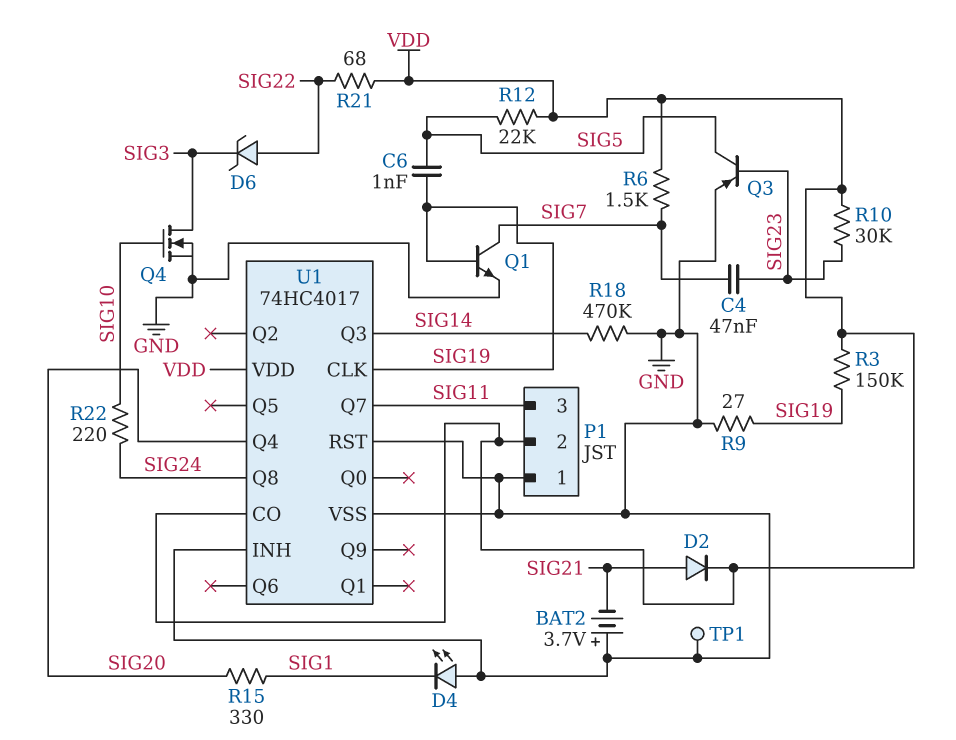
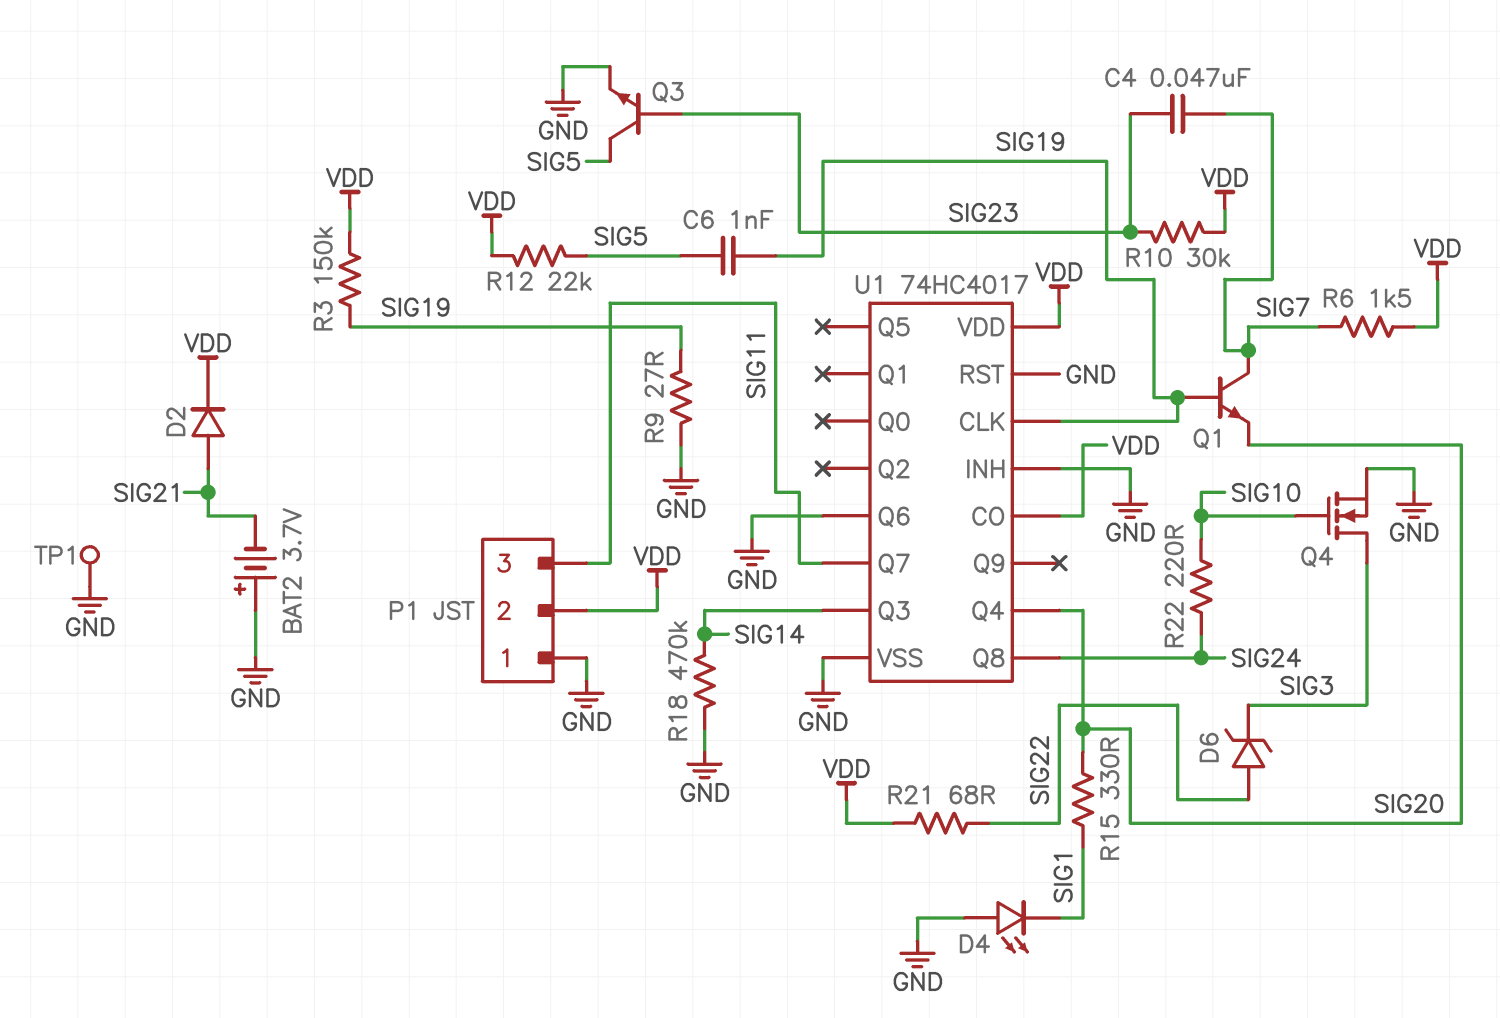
Q1: NPN (B SIG19, C SIG7, E GND) -> NPN (B SIG19, C SIG7, E SIG20)
Q3: PNP (B SIG23, C SIG5, E GND) -> NPN (B SIG23, C SIG5, E GND)
U1 pin Q6: none -> GND

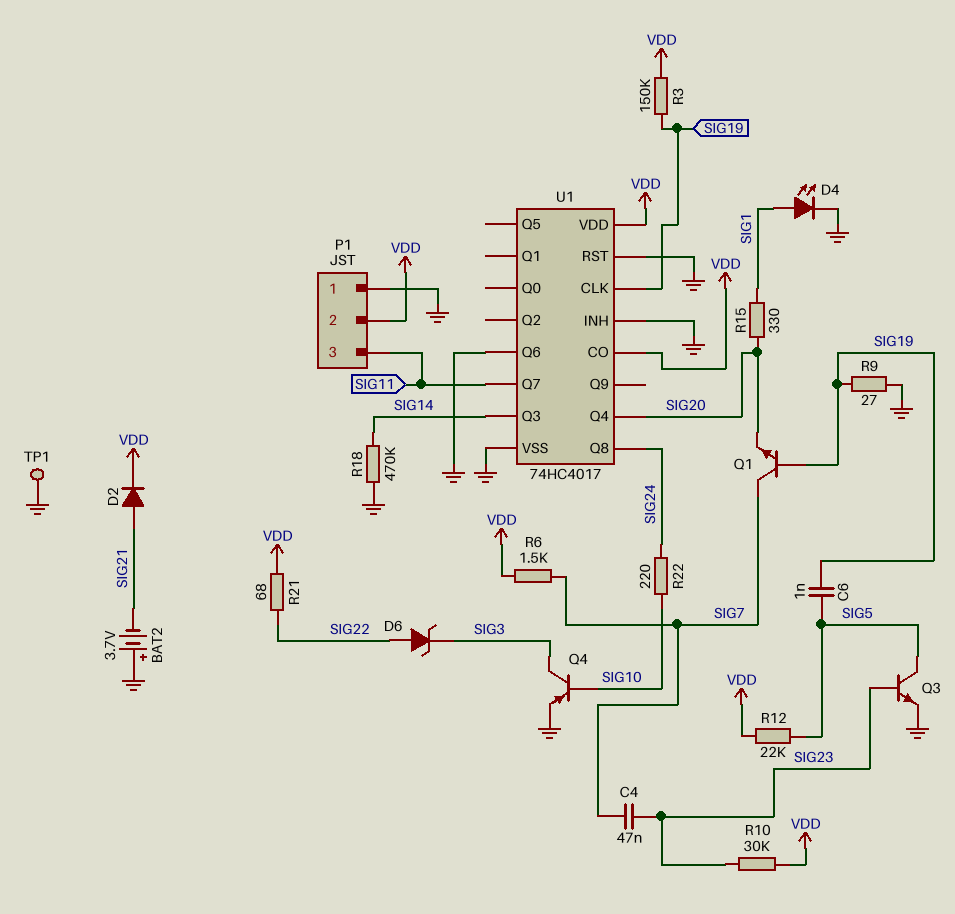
D4: LED (A GND, K SIG1) -> LED (A SIG1, K GND)
Q4: NMOS (G SIG10, D SIG3, S GND) -> PNP (B SIG10, C SIG3, E GND)

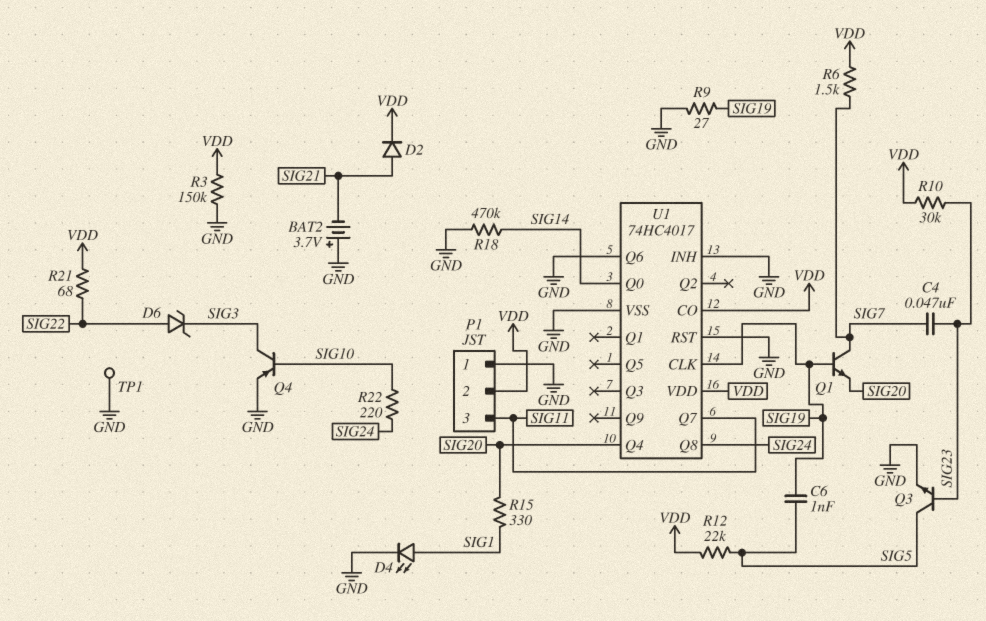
R3: 150k (SIG19, VDD) -> 150k (GND, VDD)
U1 pin Q0: none -> SIG14
U1 pin Q3: SIG14 -> none

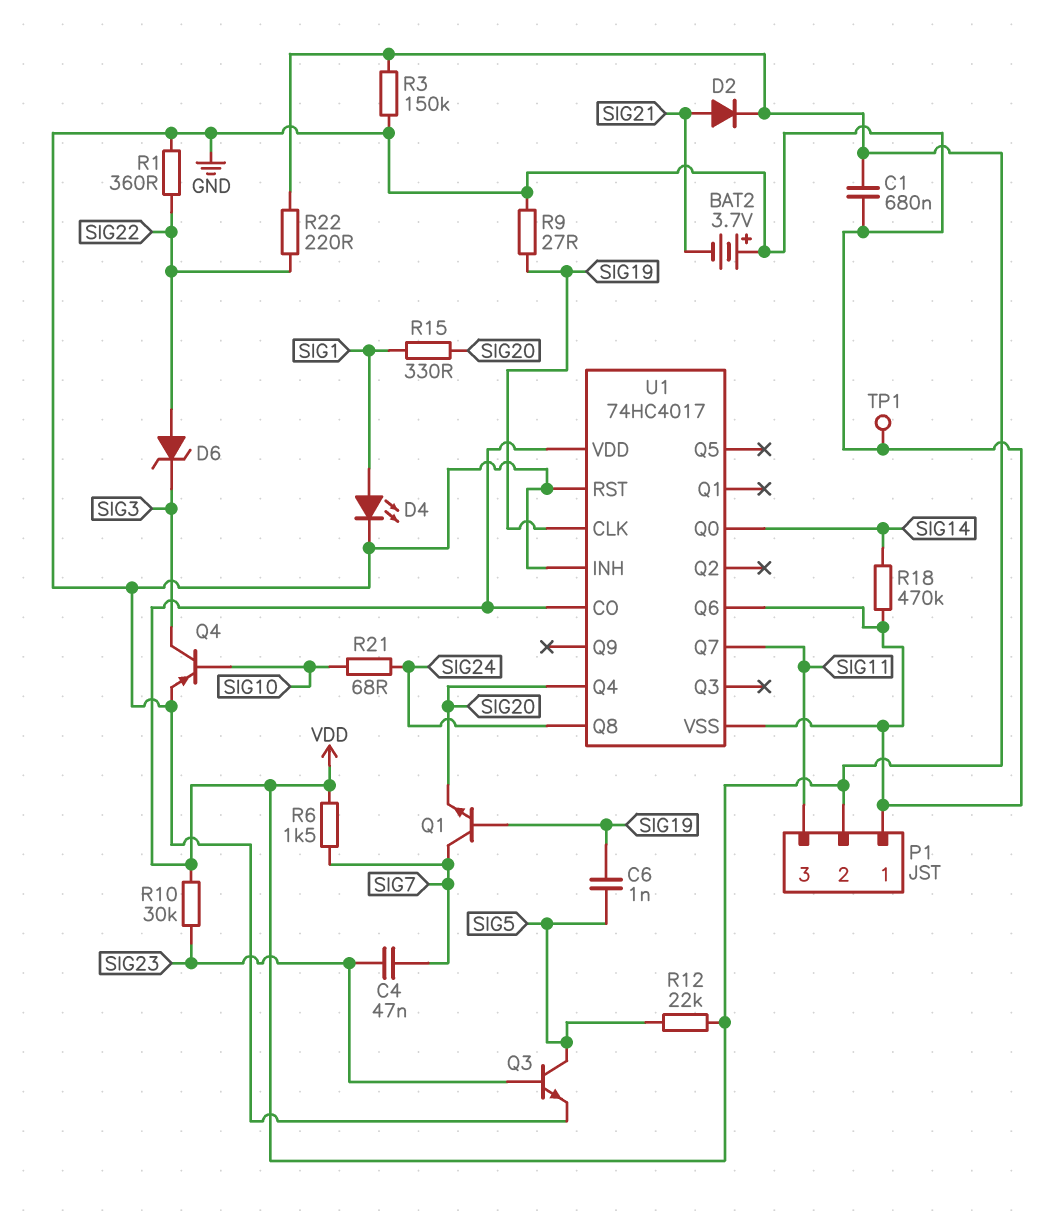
C1: none -> 680nF (GND, VDD)
R1: none -> 360 (GND, SIG22)
R21: 68 (SIG22, VDD) -> 68 (SIG10, SIG24)
R22: 220 (SIG10, SIG24) -> 220 (SIG22, VDD)

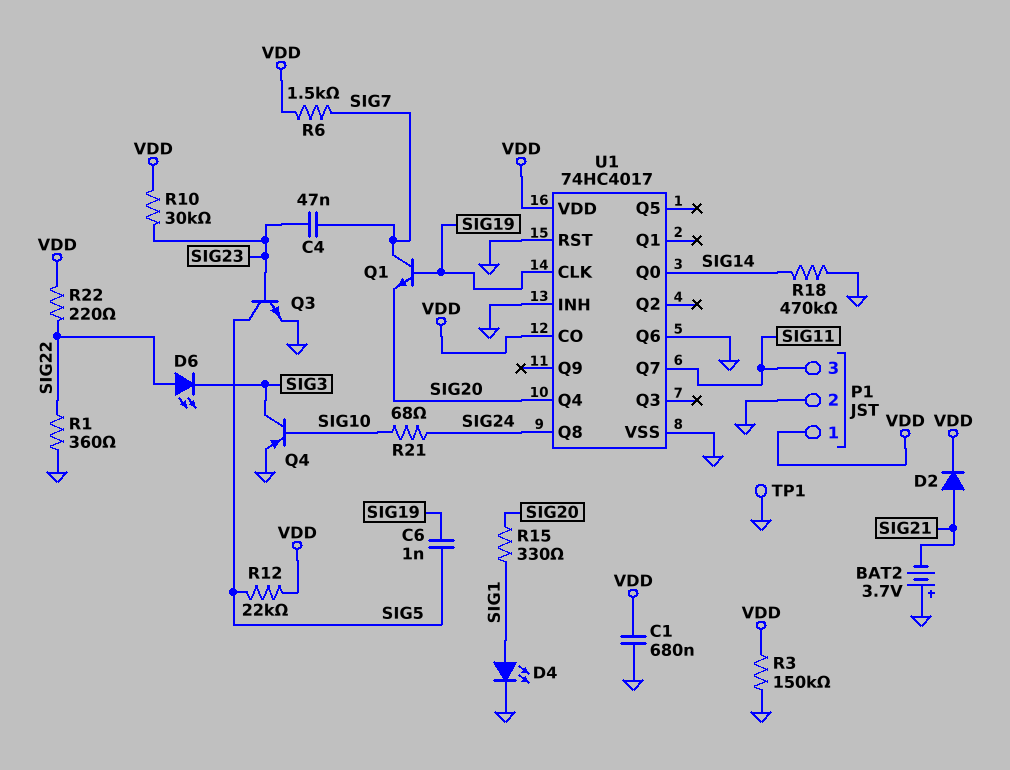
D6: zener (A SIG22, K SIG3) -> LED (A SIG22, K SIG3)
P1 pin 1: GND -> VDD
P1 pin 2: VDD -> GND
R9: 27 (GND, SIG19) -> none

